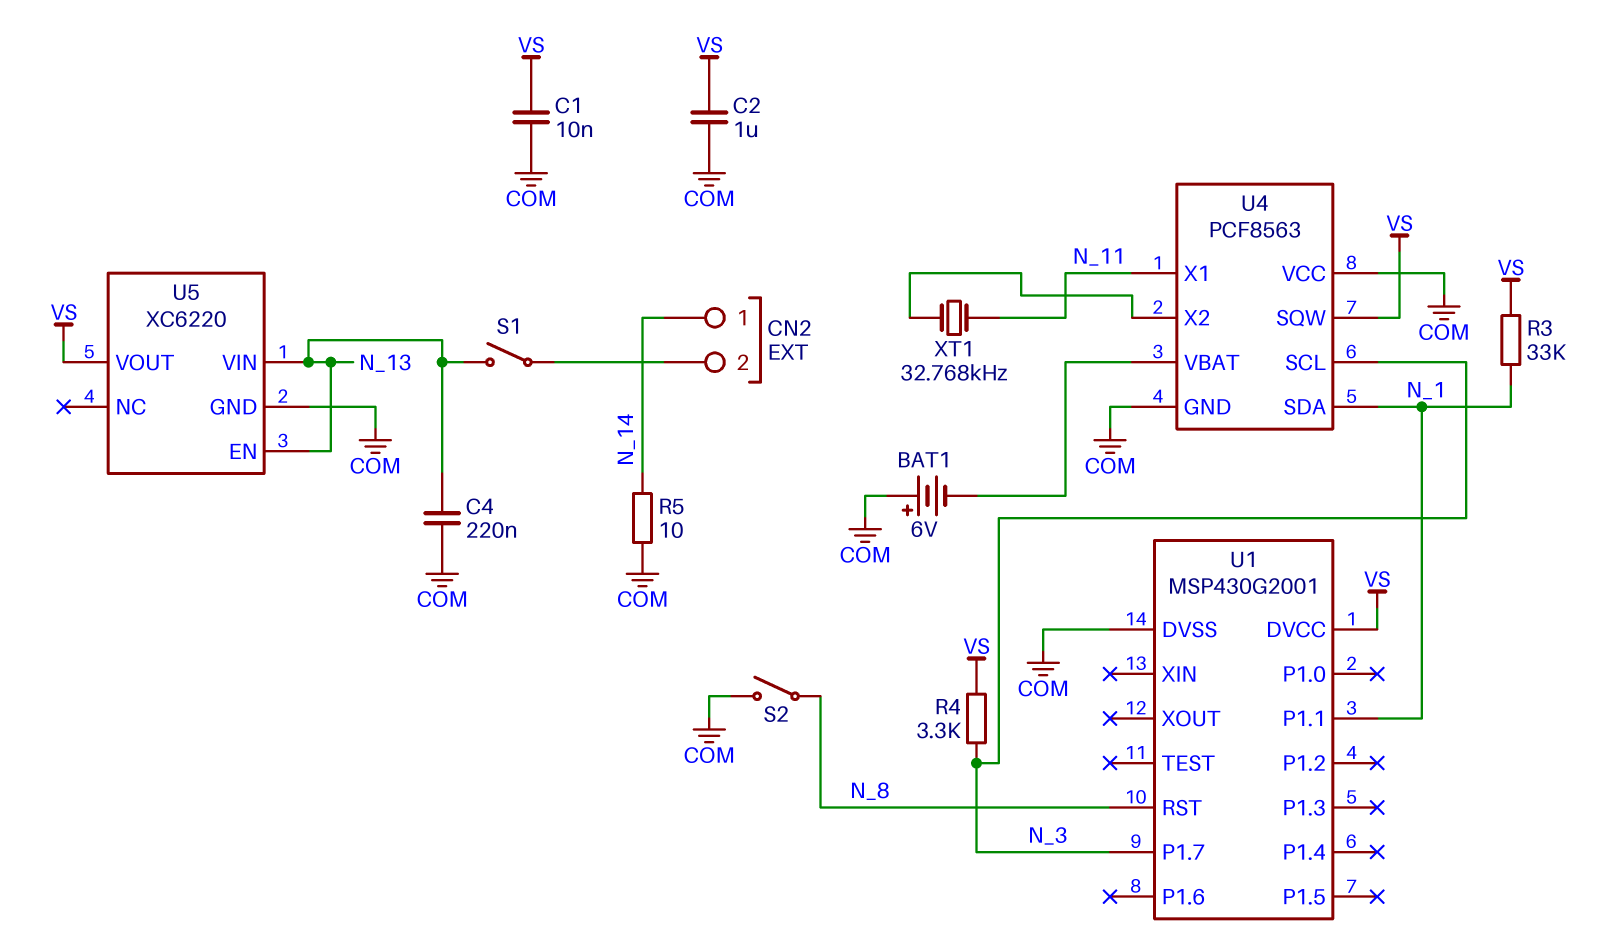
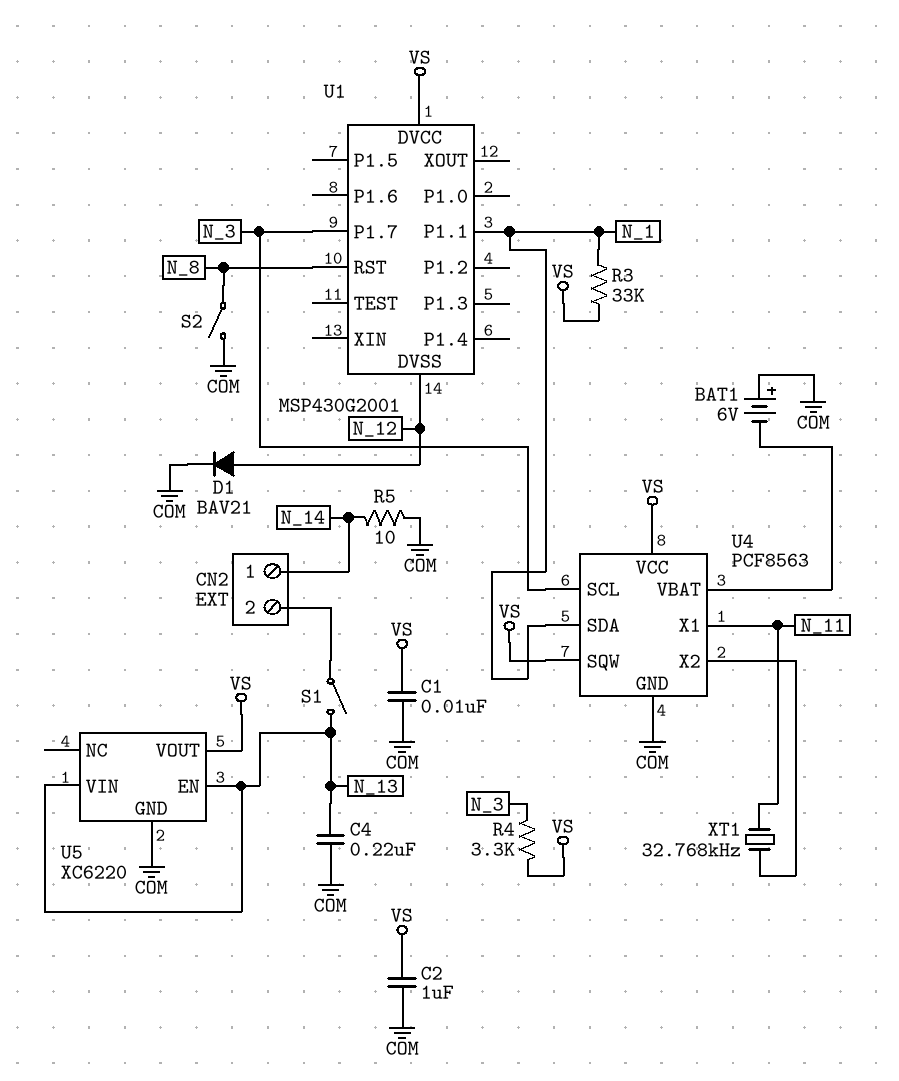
D1: none -> diode BAV21 (A N_12, K COM)
U1 pin DVSS: COM -> N_12
U4 pin VCC: COM -> VS

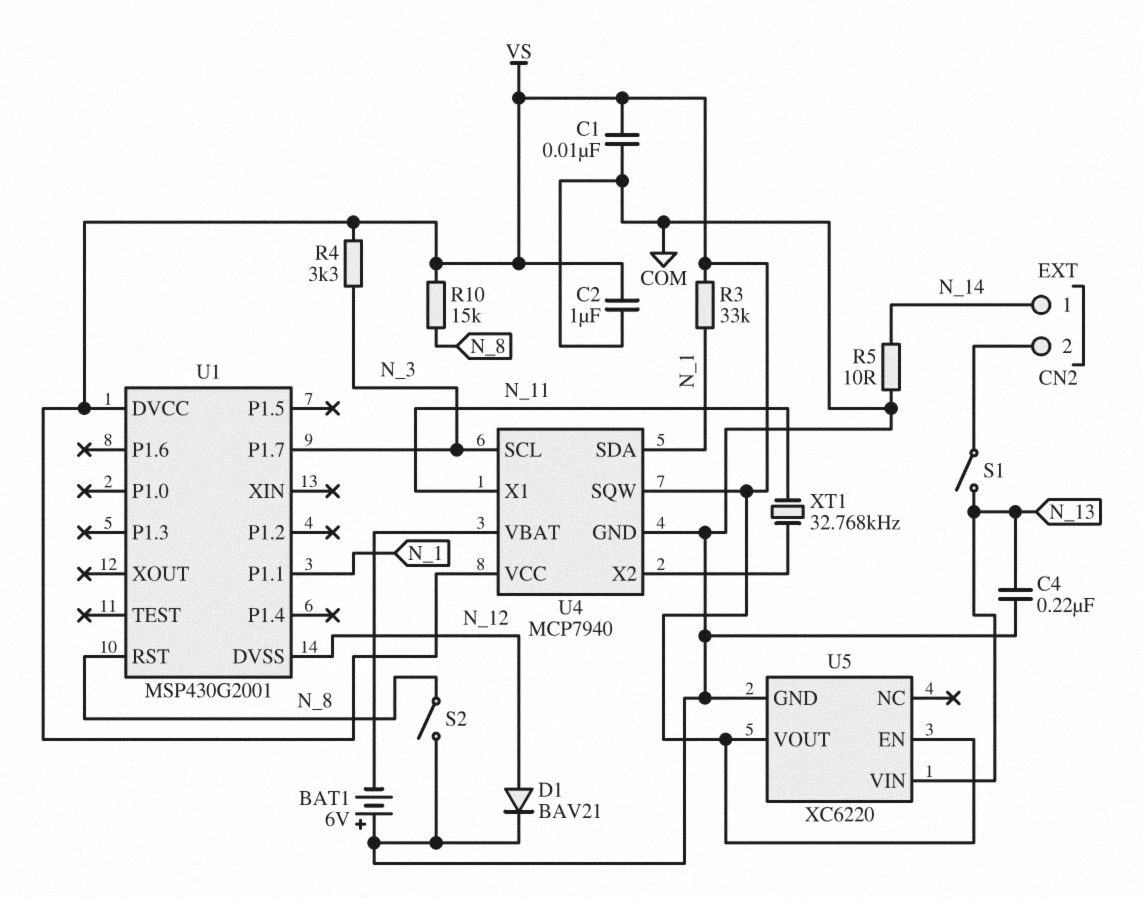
R10: none -> 15k (N_8, VS)
U4: PCF8563 -> MCP7940
U5 pin EN: N_13 -> VS

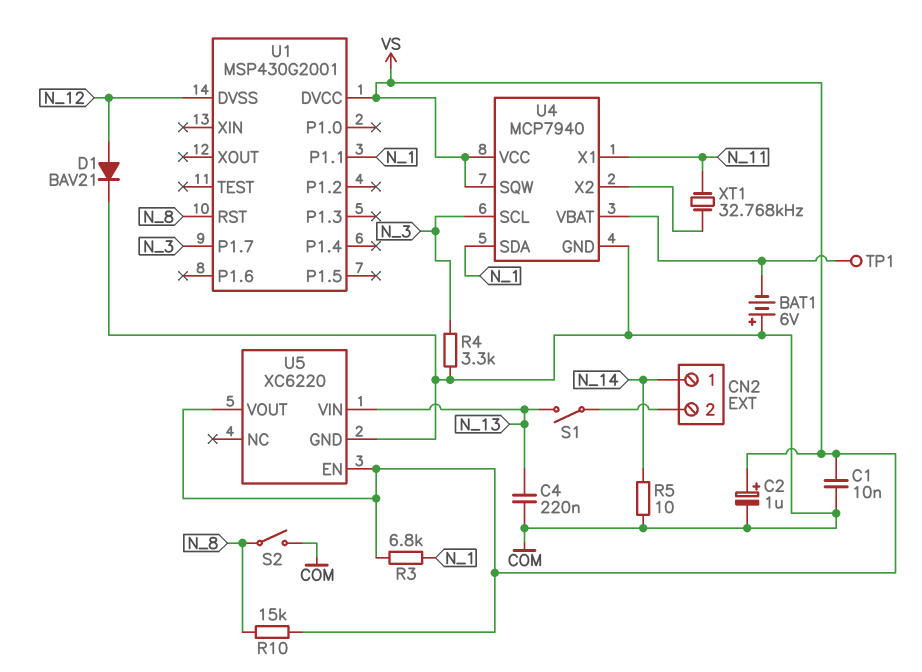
C2: 1uF (COM, VS) -> 1uF (plus VS, minus COM)
R3: 33k (N_1, VS) -> 6.8k (N_1, VS)
R4: 3.3k (N_3, VS) -> 3.3k (COM, N_3)
TP1: none -> test point (U4/VBAT)

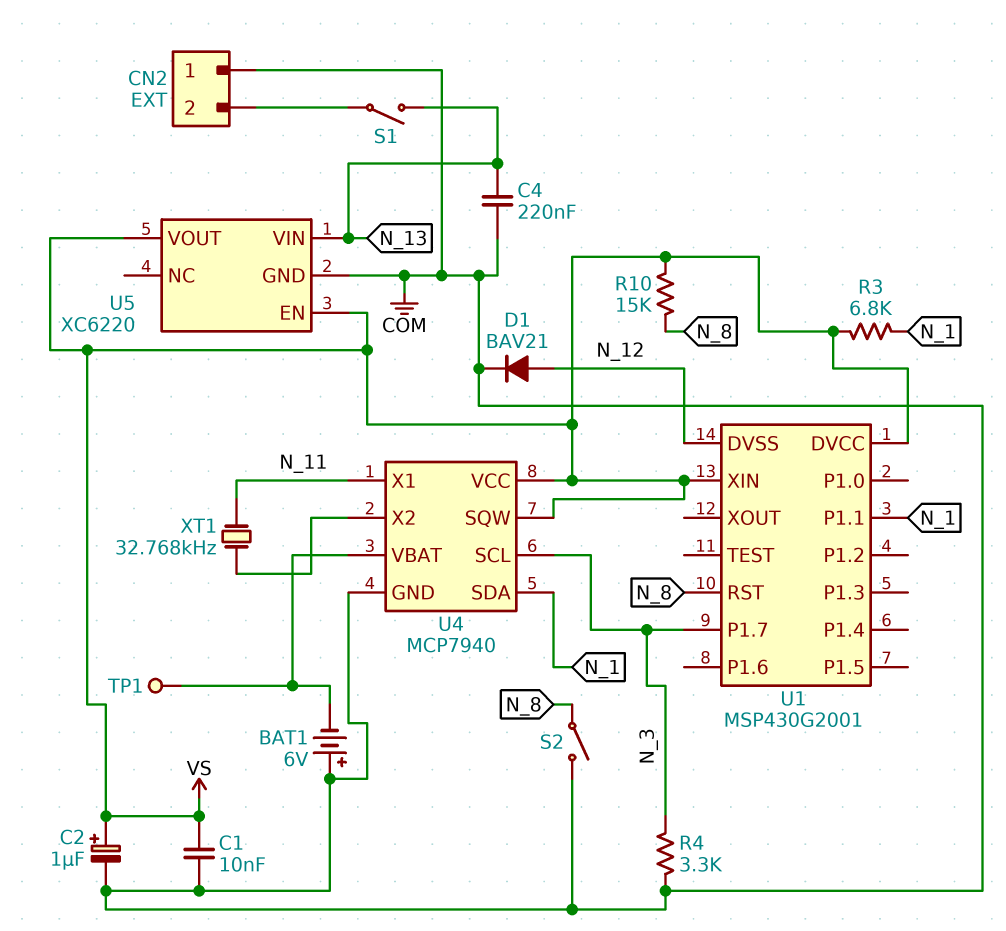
CN2 pin 1: N_14 -> COM
R5: 10 (COM, N_14) -> none
U1 pin XIN: none -> VS

